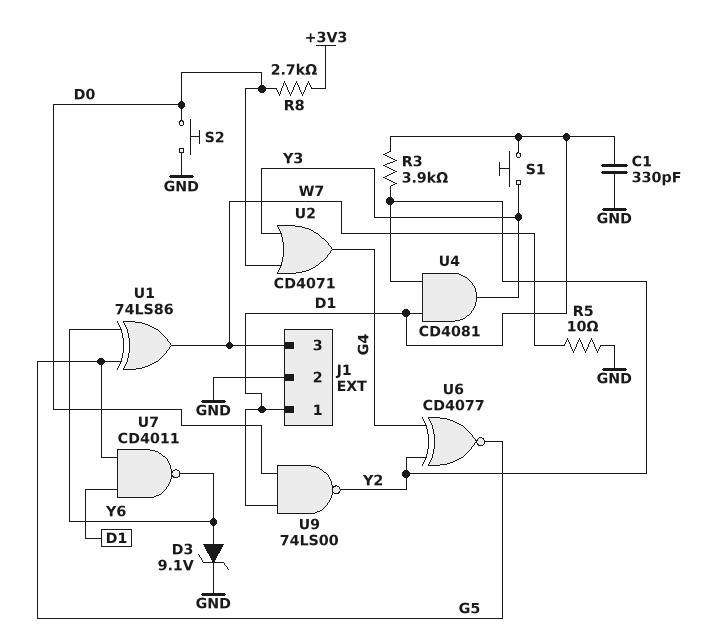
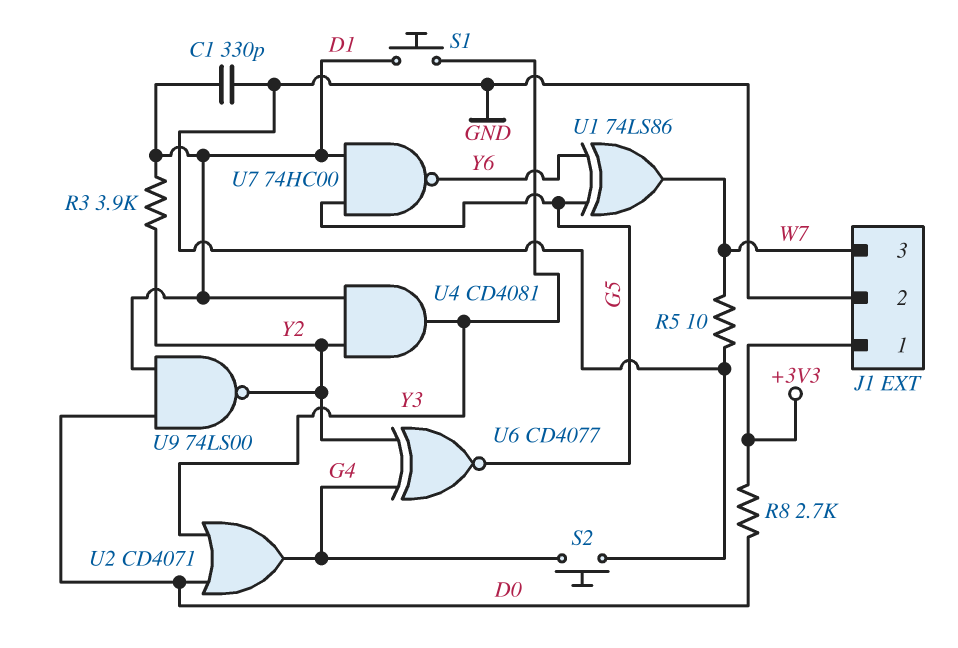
D3: zener 9.1V (A Y6, K GND) -> none
J1 pin 1: D1 -> +3V3
S2: button (D0, GND) -> button (G4, GND)
U7: NAND CD4011 (in D1, in G5, out Y6) -> NAND 74HC00 (in D1, in G5, out Y6)

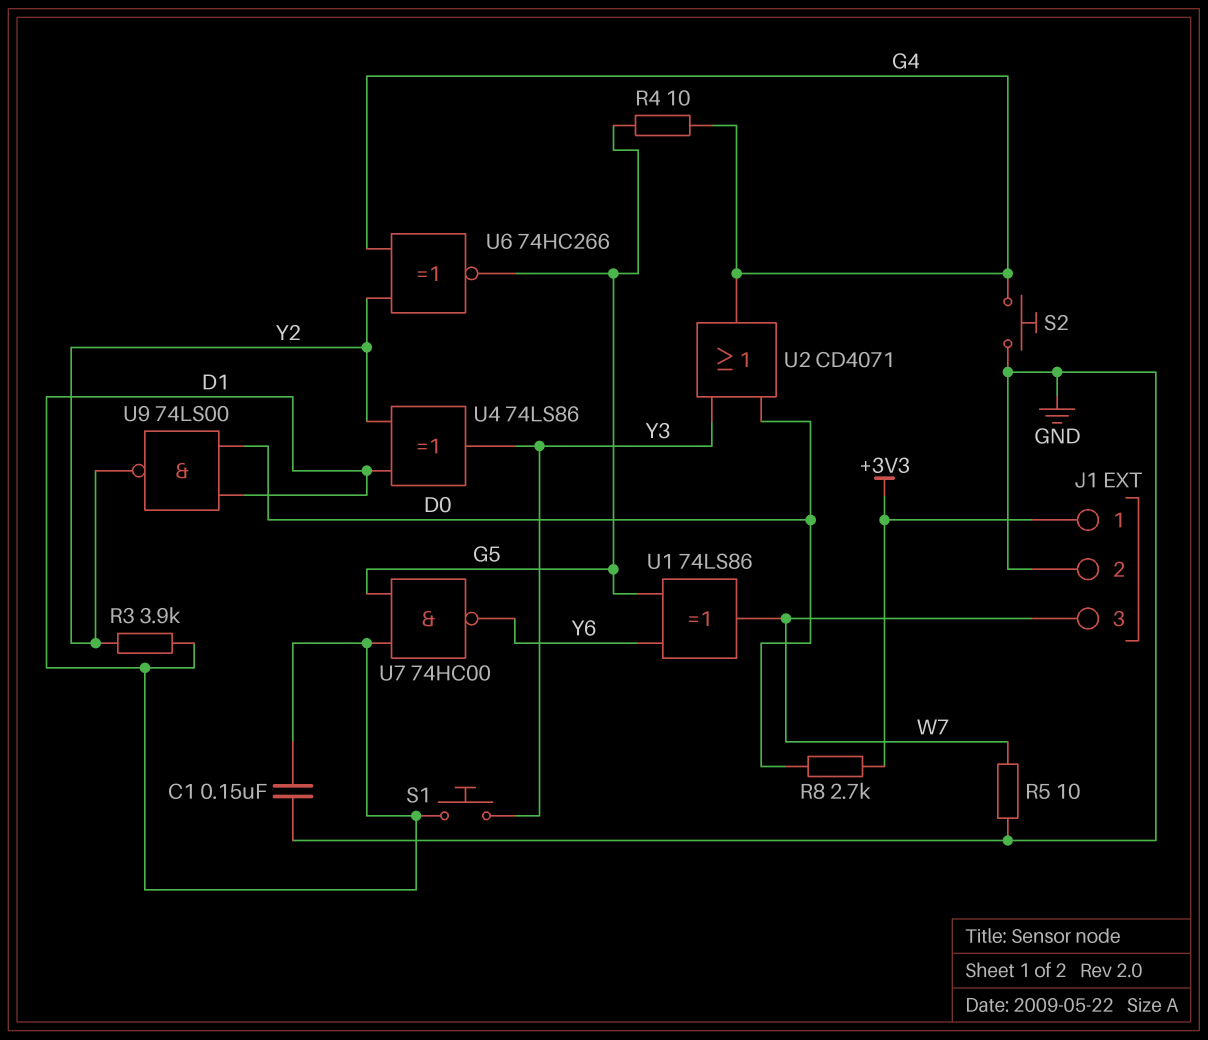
C1: 330pF (D1, GND) -> 150nF (D1, GND)
R4: none -> 10 (G4, G5)
U4: AND CD4081 (in D1, in Y2, out Y3) -> XOR 74LS86 (in D1, in Y2, out Y3)
U6: XNOR CD4077 (in G4, in Y2, out G5) -> XNOR 74HC266 (in G4, in Y2, out G5)

